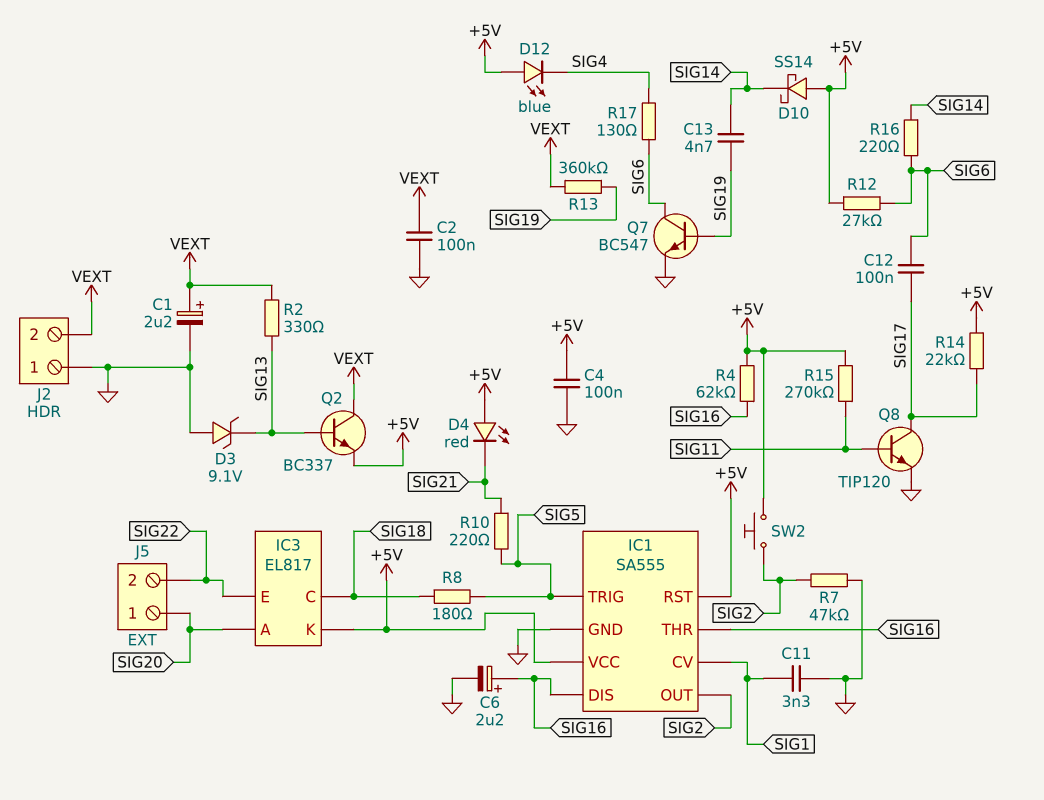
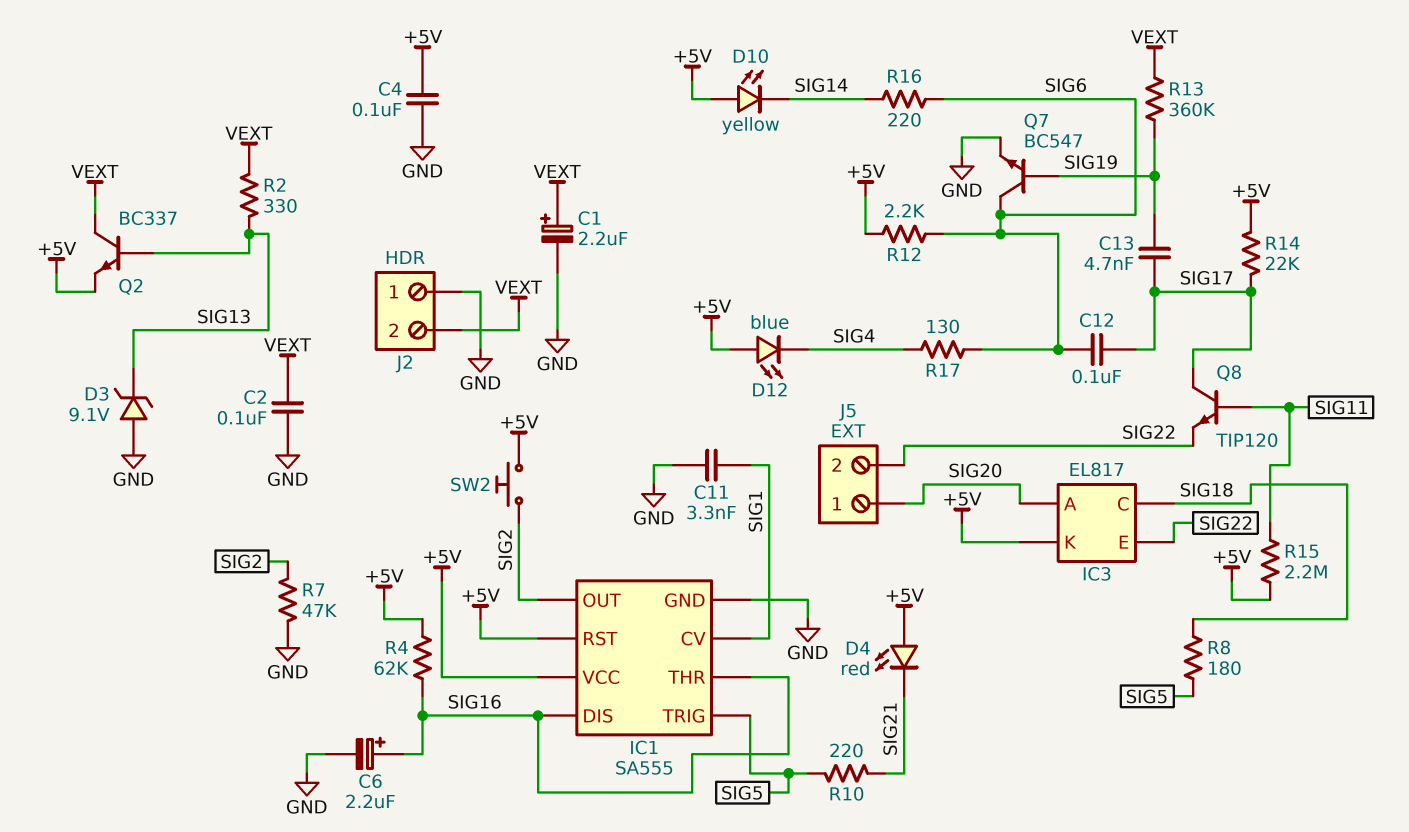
C13: 4.7nF (SIG14, SIG19) -> 4.7nF (SIG17, SIG19)
D10: schottky SS14 (A +5V, K SIG14) -> LED yellow (A +5V, K SIG14)
Q8: NPN TIP120 (B SIG11, C SIG17, E GND) -> NPN TIP120 (B SIG11, C SIG17, E SIG22)
R12: 27k (+5V, SIG6) -> 2.2k (+5V, SIG6)
R15: 270k (+5V, SIG11) -> 2.2M (+5V, SIG11)

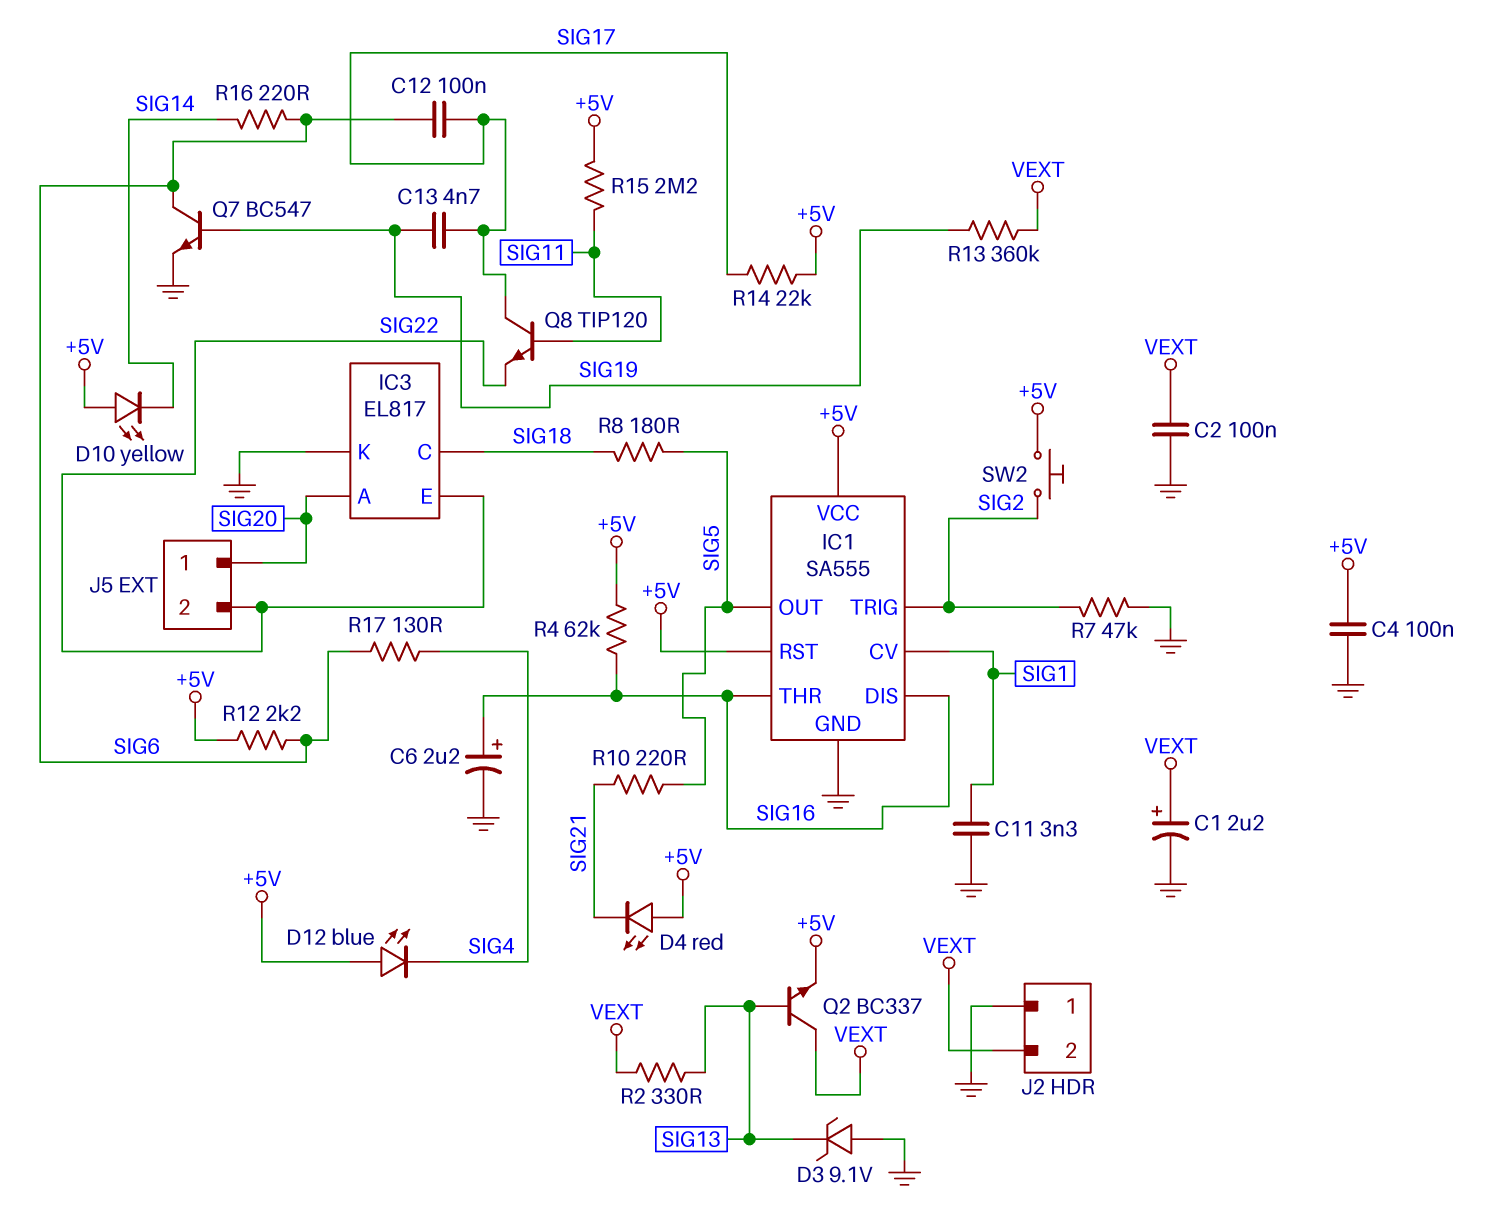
IC1 pin OUT: SIG2 -> SIG5
IC1 pin TRIG: SIG5 -> SIG2
IC3 pin K: +5V -> GND

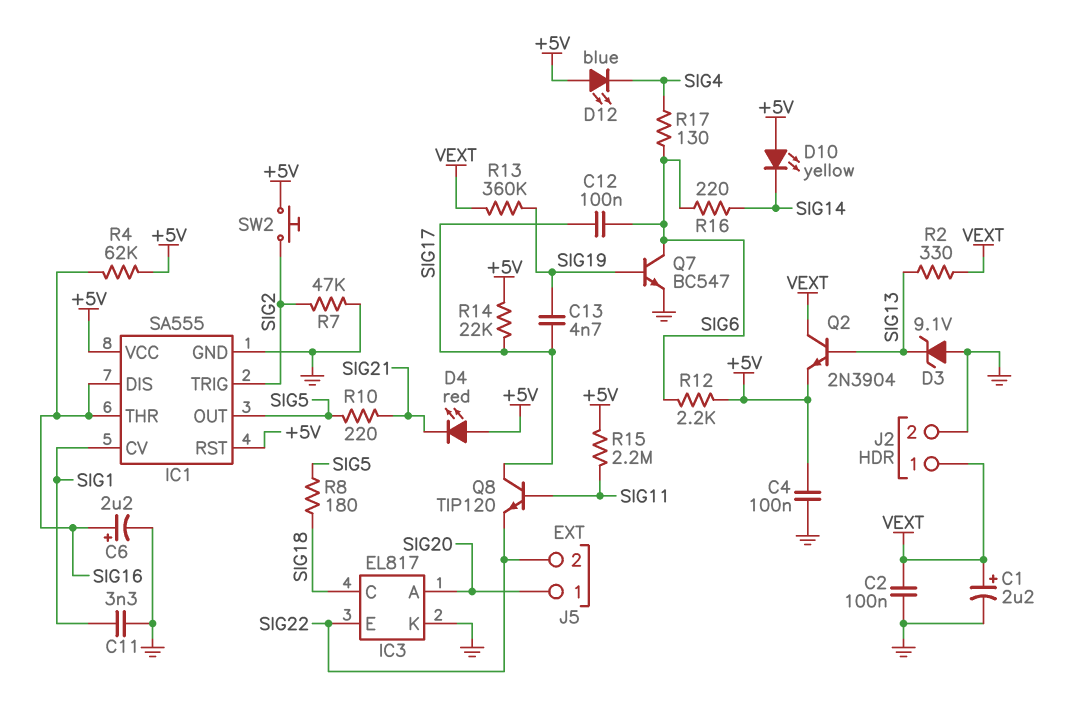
J2 pin 1: GND -> VEXT
J2 pin 2: VEXT -> GND
Q2: NPN BC337 (B SIG13, C VEXT, E +5V) -> NPN 2N3904 (B SIG13, C VEXT, E +5V)

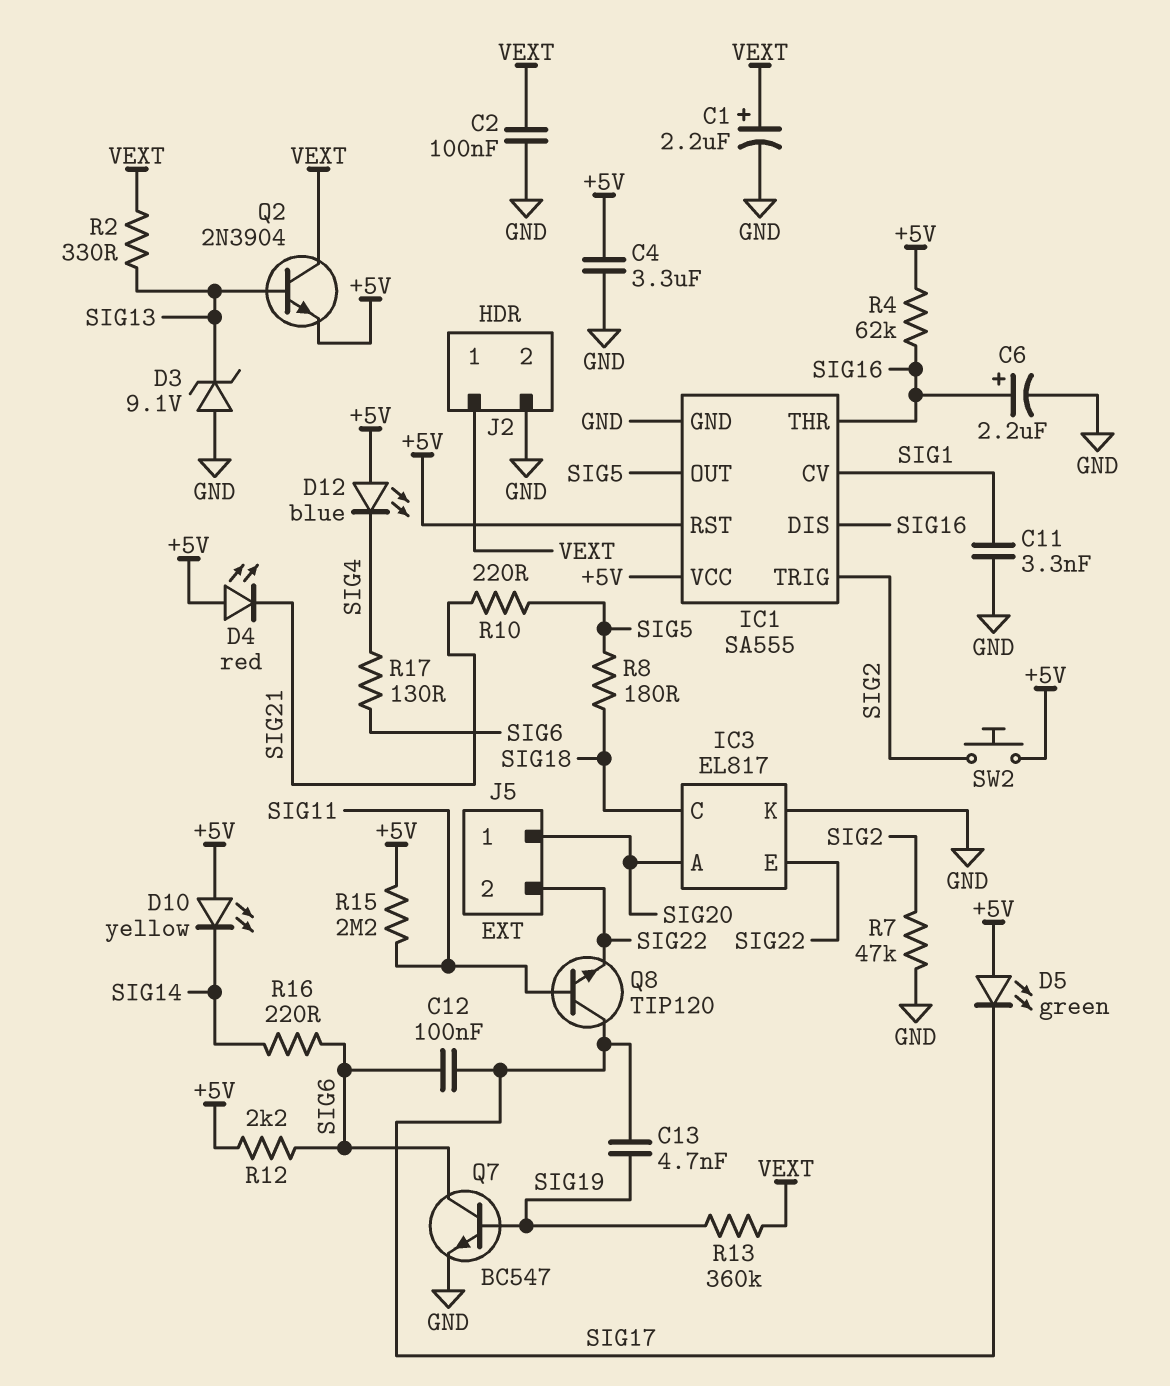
C4: 100nF (+5V, GND) -> 3.3uF (+5V, GND)
D5: none -> LED green (A +5V, K SIG17)
R14: 22k (+5V, SIG17) -> none

